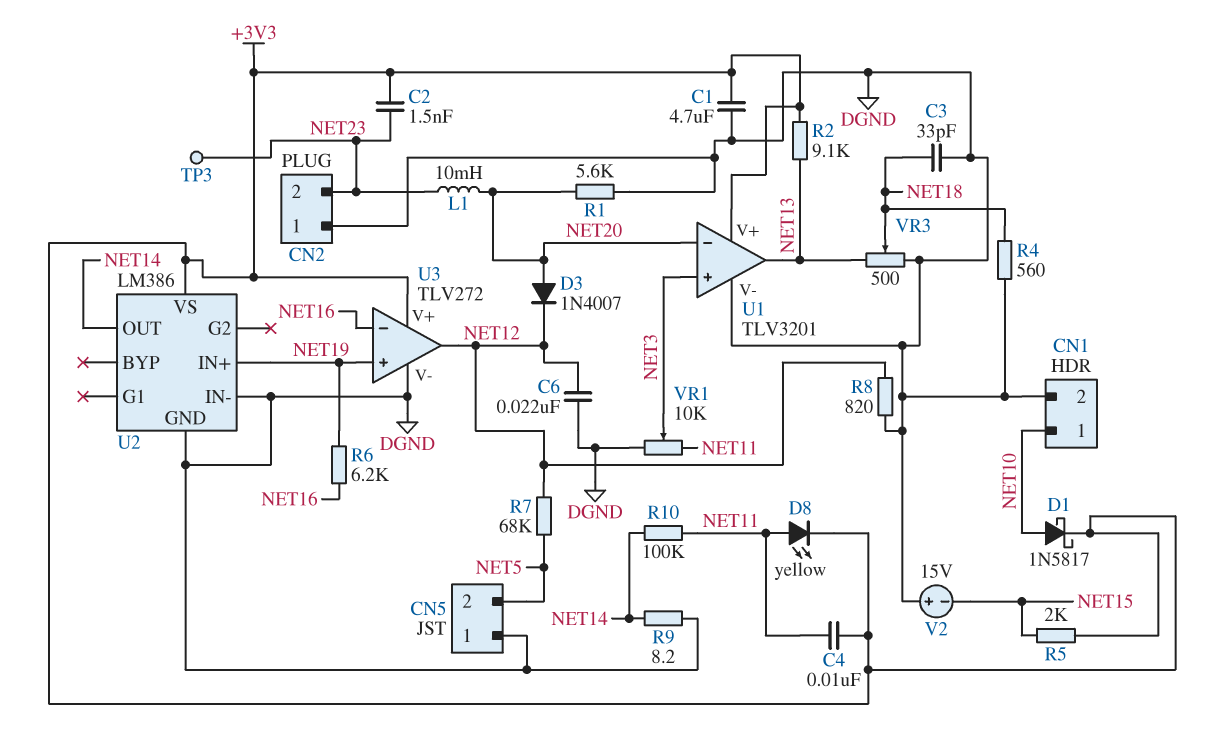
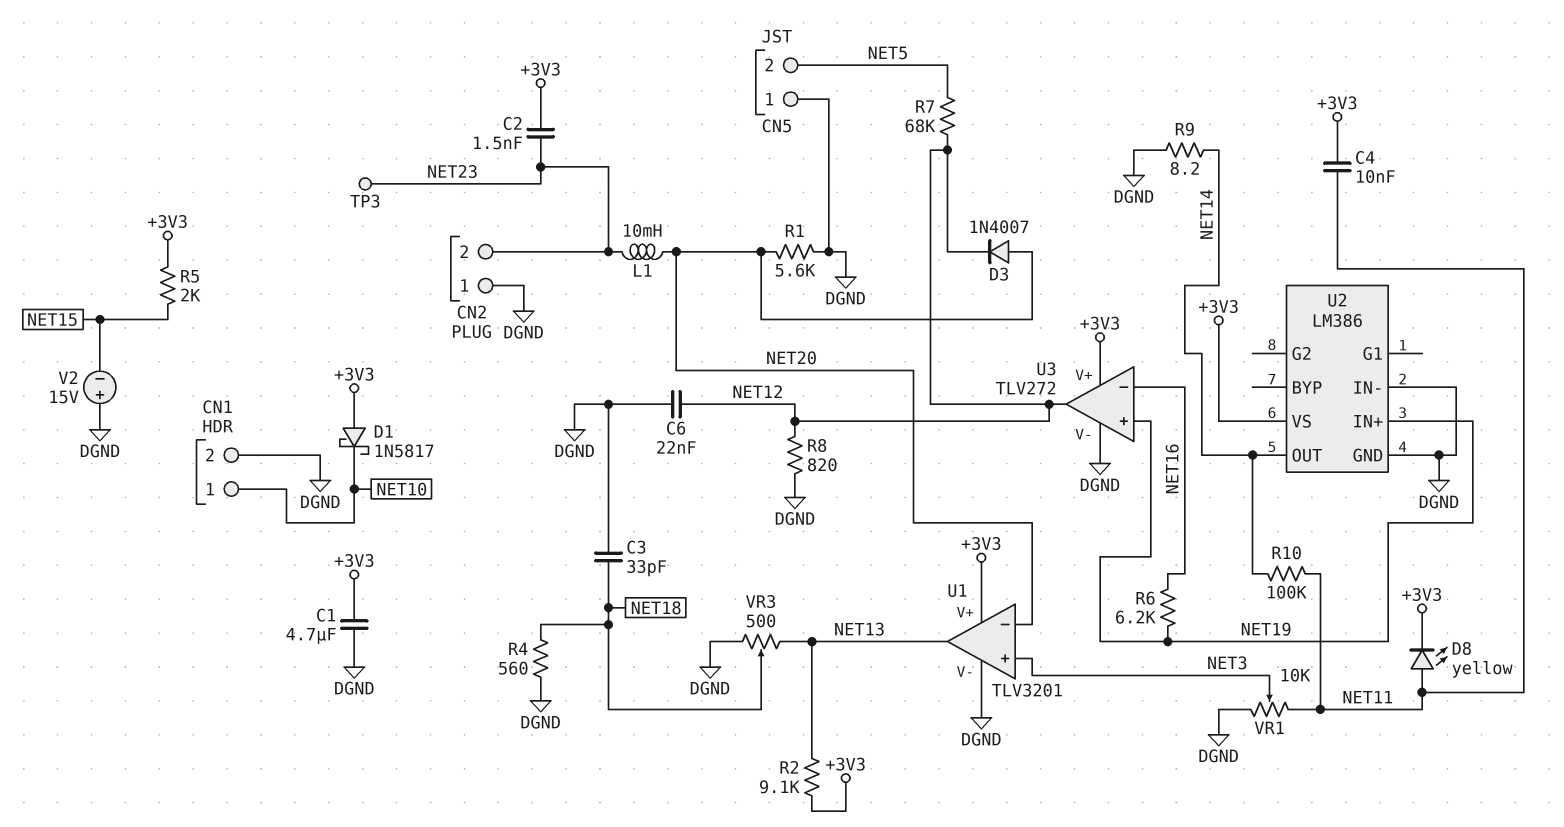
D1: schottky 1N5817 (A NET10, K +3V3) -> schottky 1N5817 (A +3V3, K NET10)

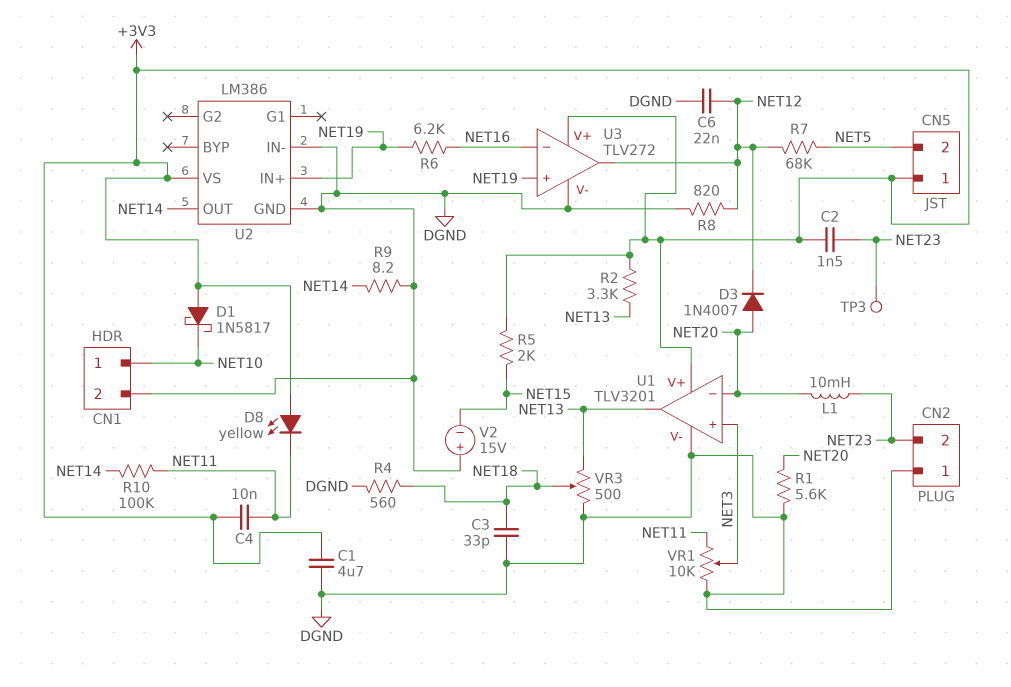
CN5 pin 1: DGND -> +3V3
D8: LED yellow (A NET11, K +3V3) -> LED yellow (A +3V3, K NET11)
R2: 9.1k (+3V3, NET13) -> 3.3k (+3V3, NET13)

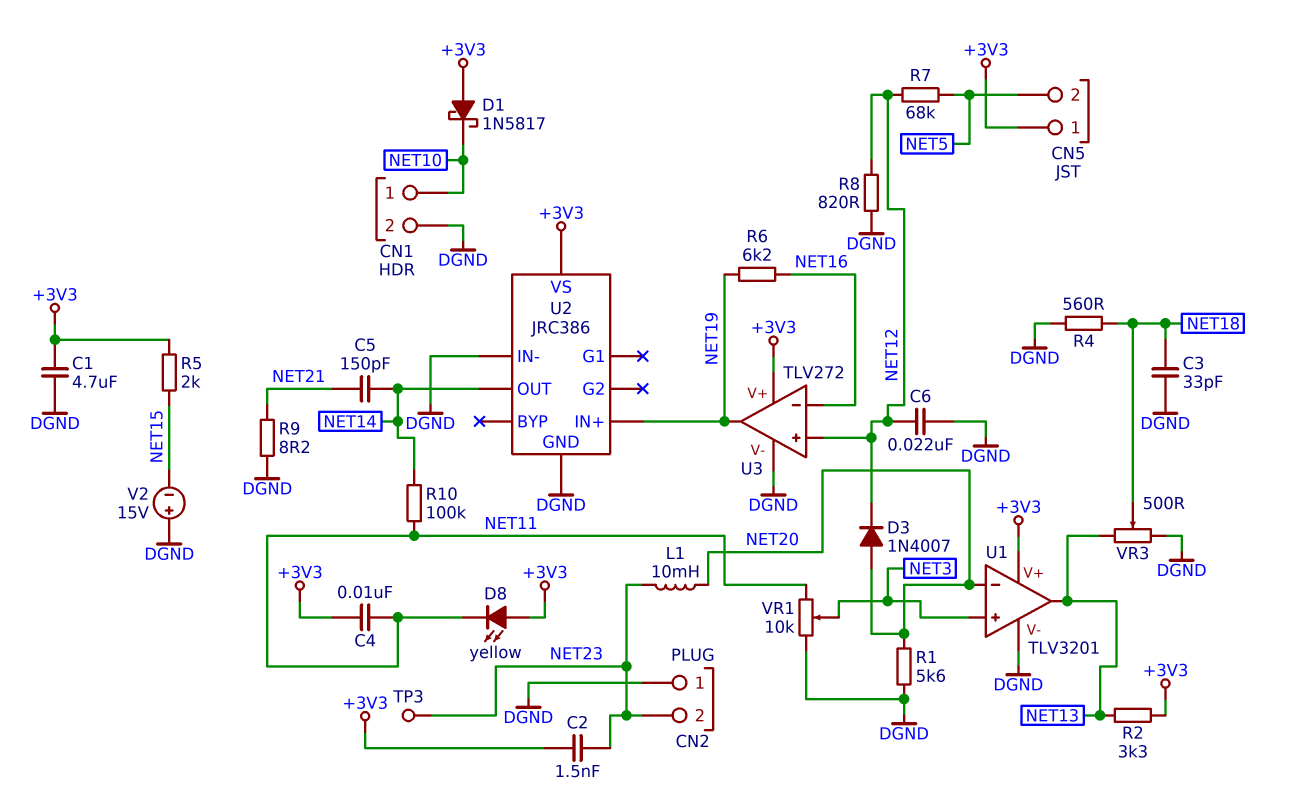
C5: none -> 150pF (NET14, NET21)
R9: 8.2 (DGND, NET14) -> 8.2 (DGND, NET21)
U2: LM386 -> JRC386
U3 pin in+: NET19 -> NET12
U3 pin out: NET12 -> NET19

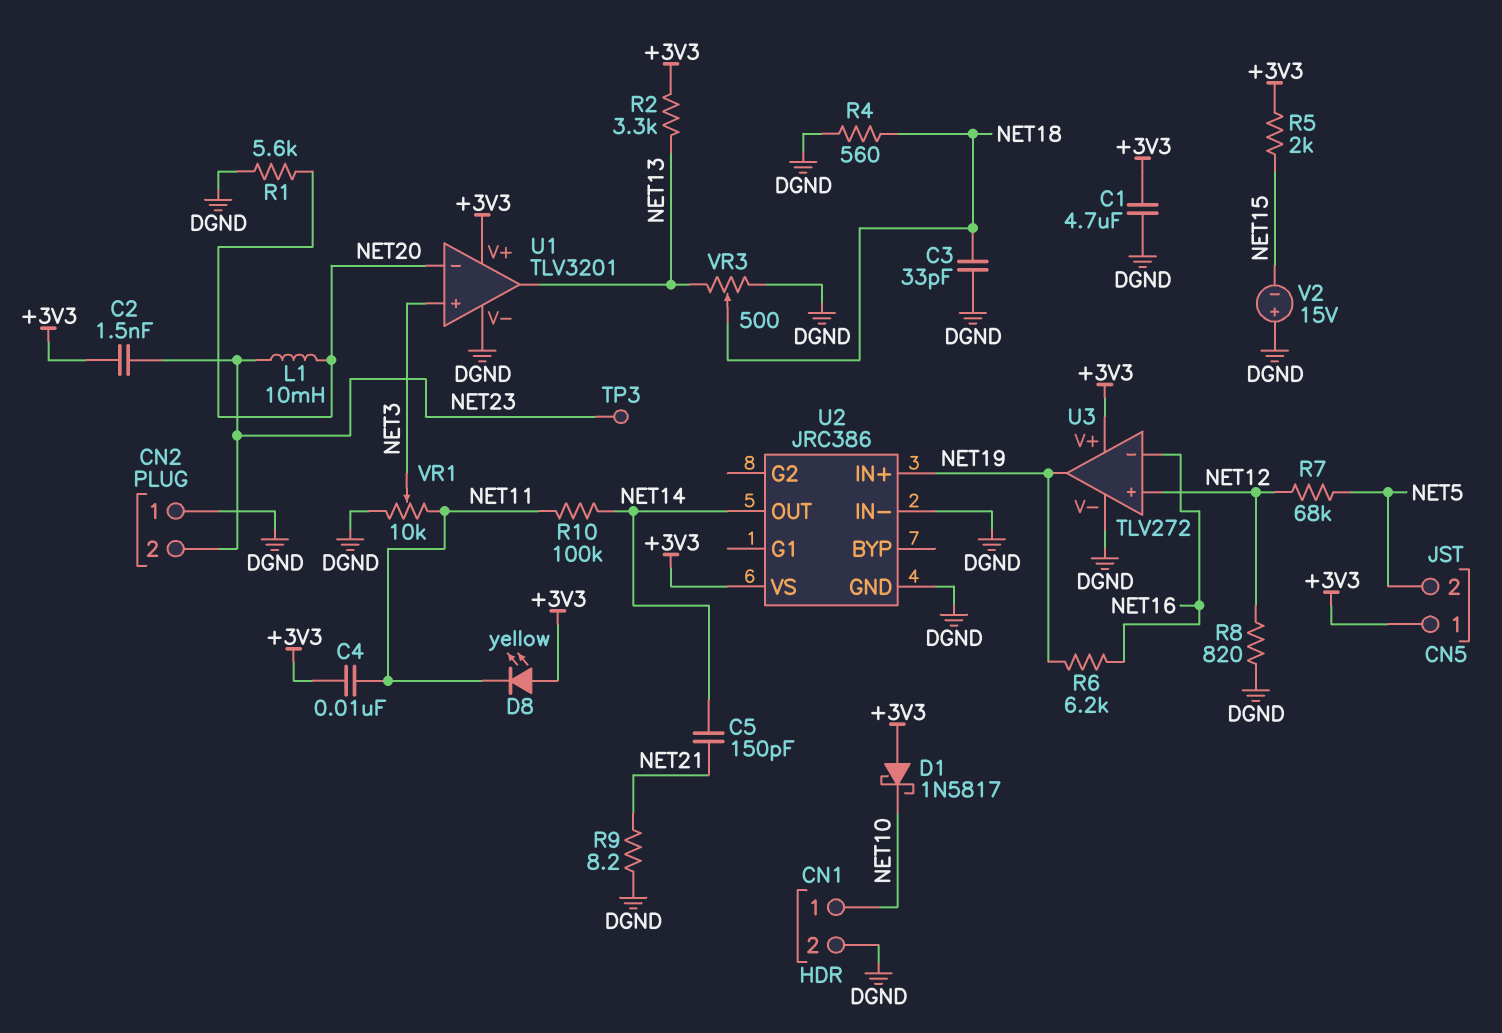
C6: 22nF (DGND, NET12) -> none
D3: diode 1N4007 (A NET20, K NET12) -> none

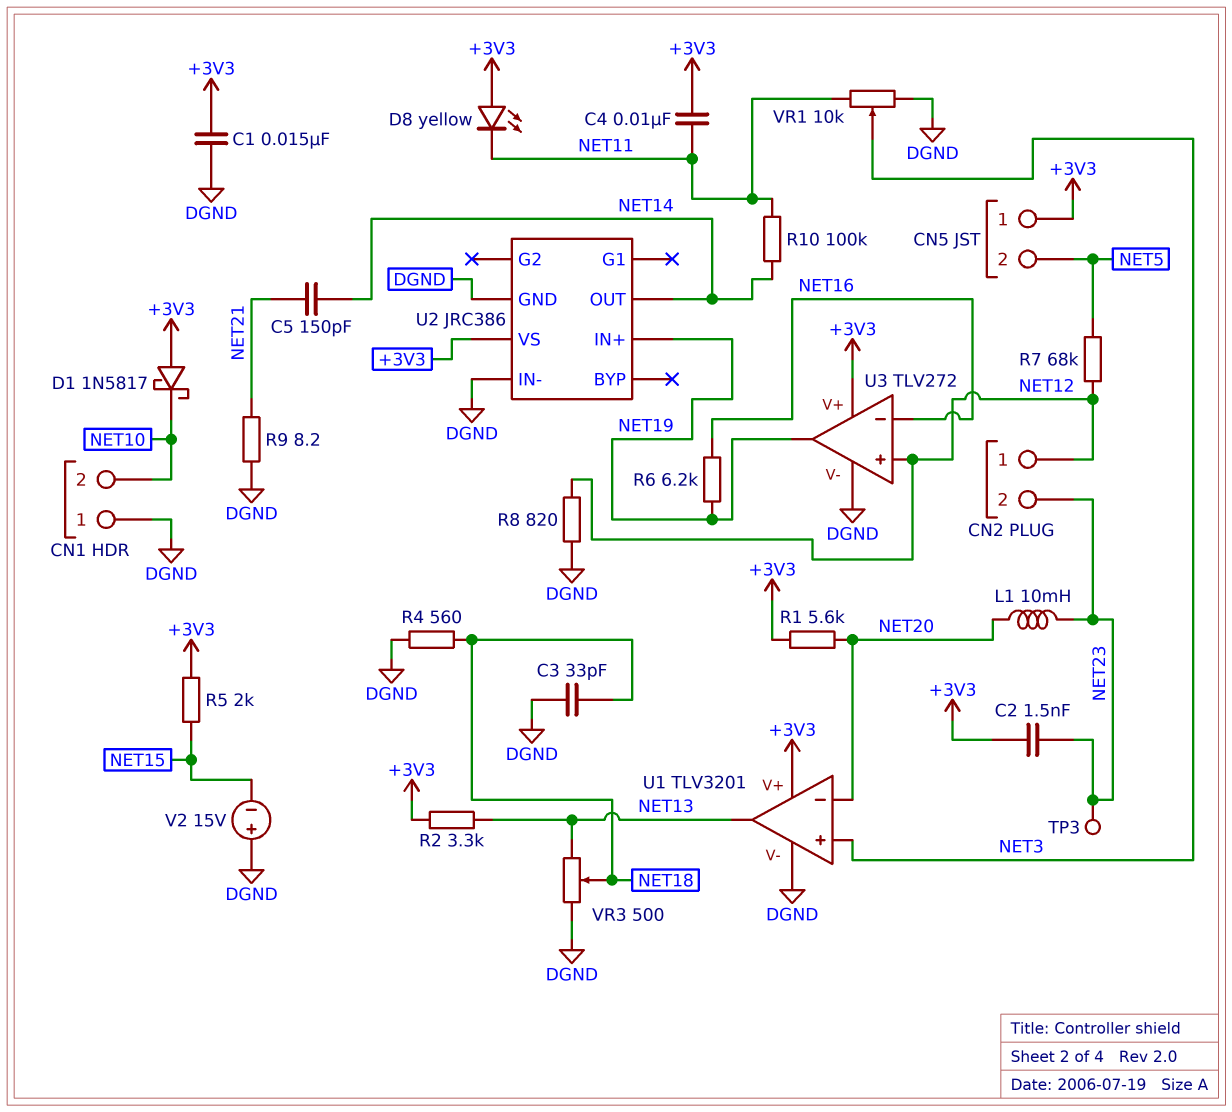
C1: 4.7uF (+3V3, DGND) -> 15nF (+3V3, DGND)
CN1 pin 1: NET10 -> DGND
CN1 pin 2: DGND -> NET10
CN2 pin 1: DGND -> NET12
R1: 5.6k (DGND, NET20) -> 5.6k (+3V3, NET20)

